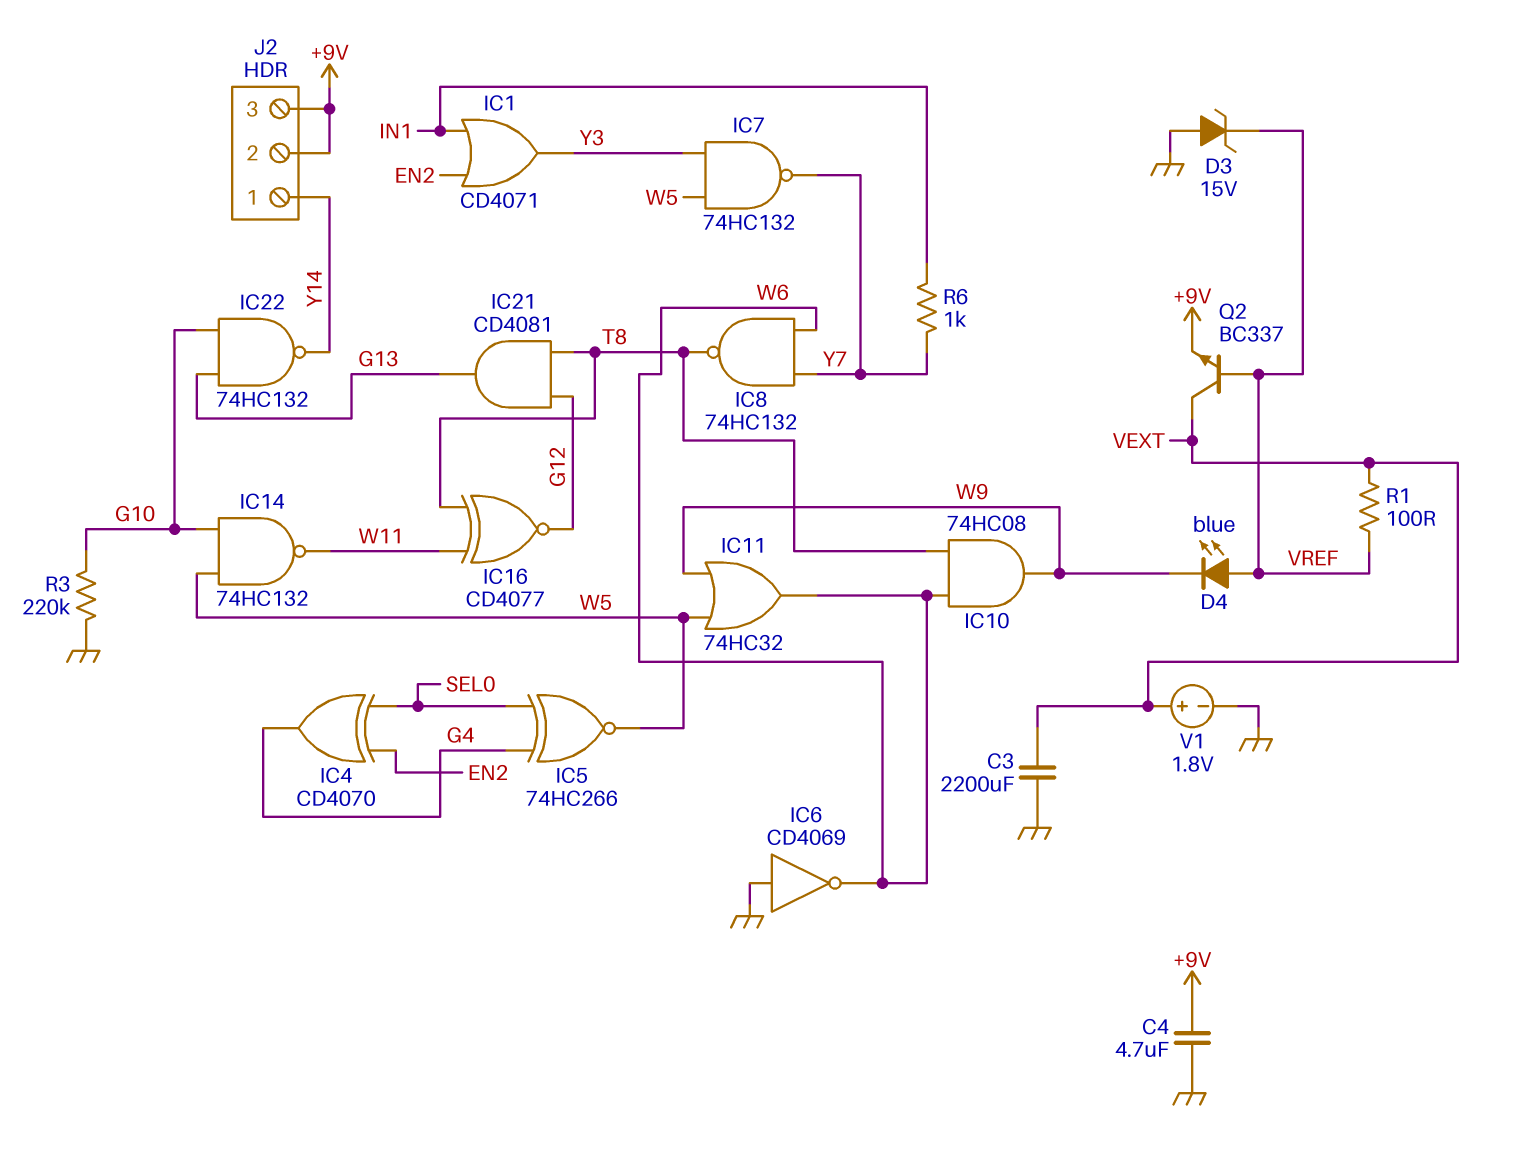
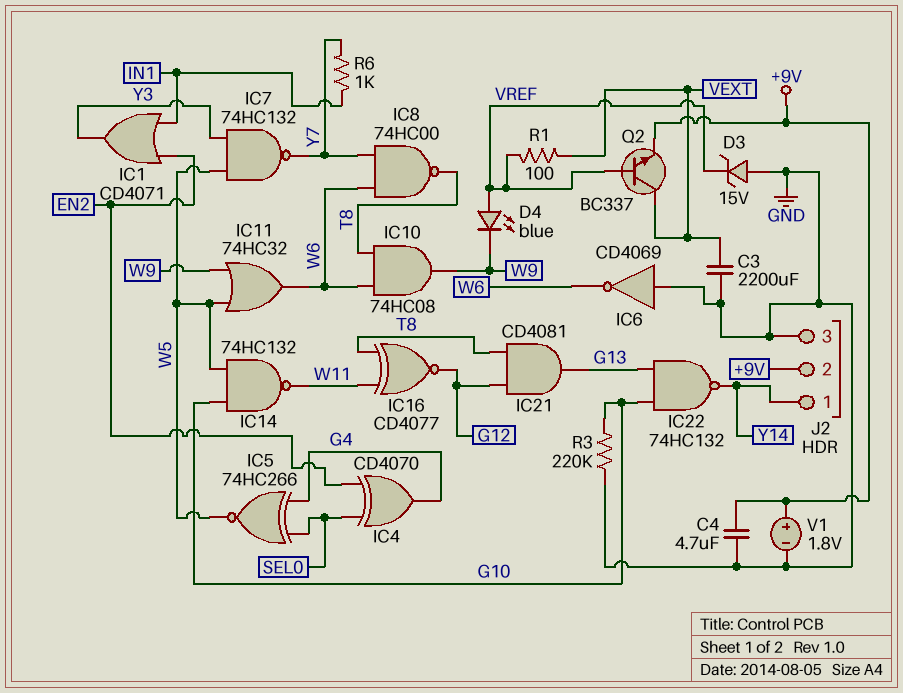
IC8: NAND 74HC132 (in W6, in Y7, out T8) -> NAND 74HC00 (in W6, in Y7, out T8)
J2 pin 3: +9V -> GND
V1: 1.8V (plus VEXT, minus GND) -> 1.8V (plus +9V, minus GND)

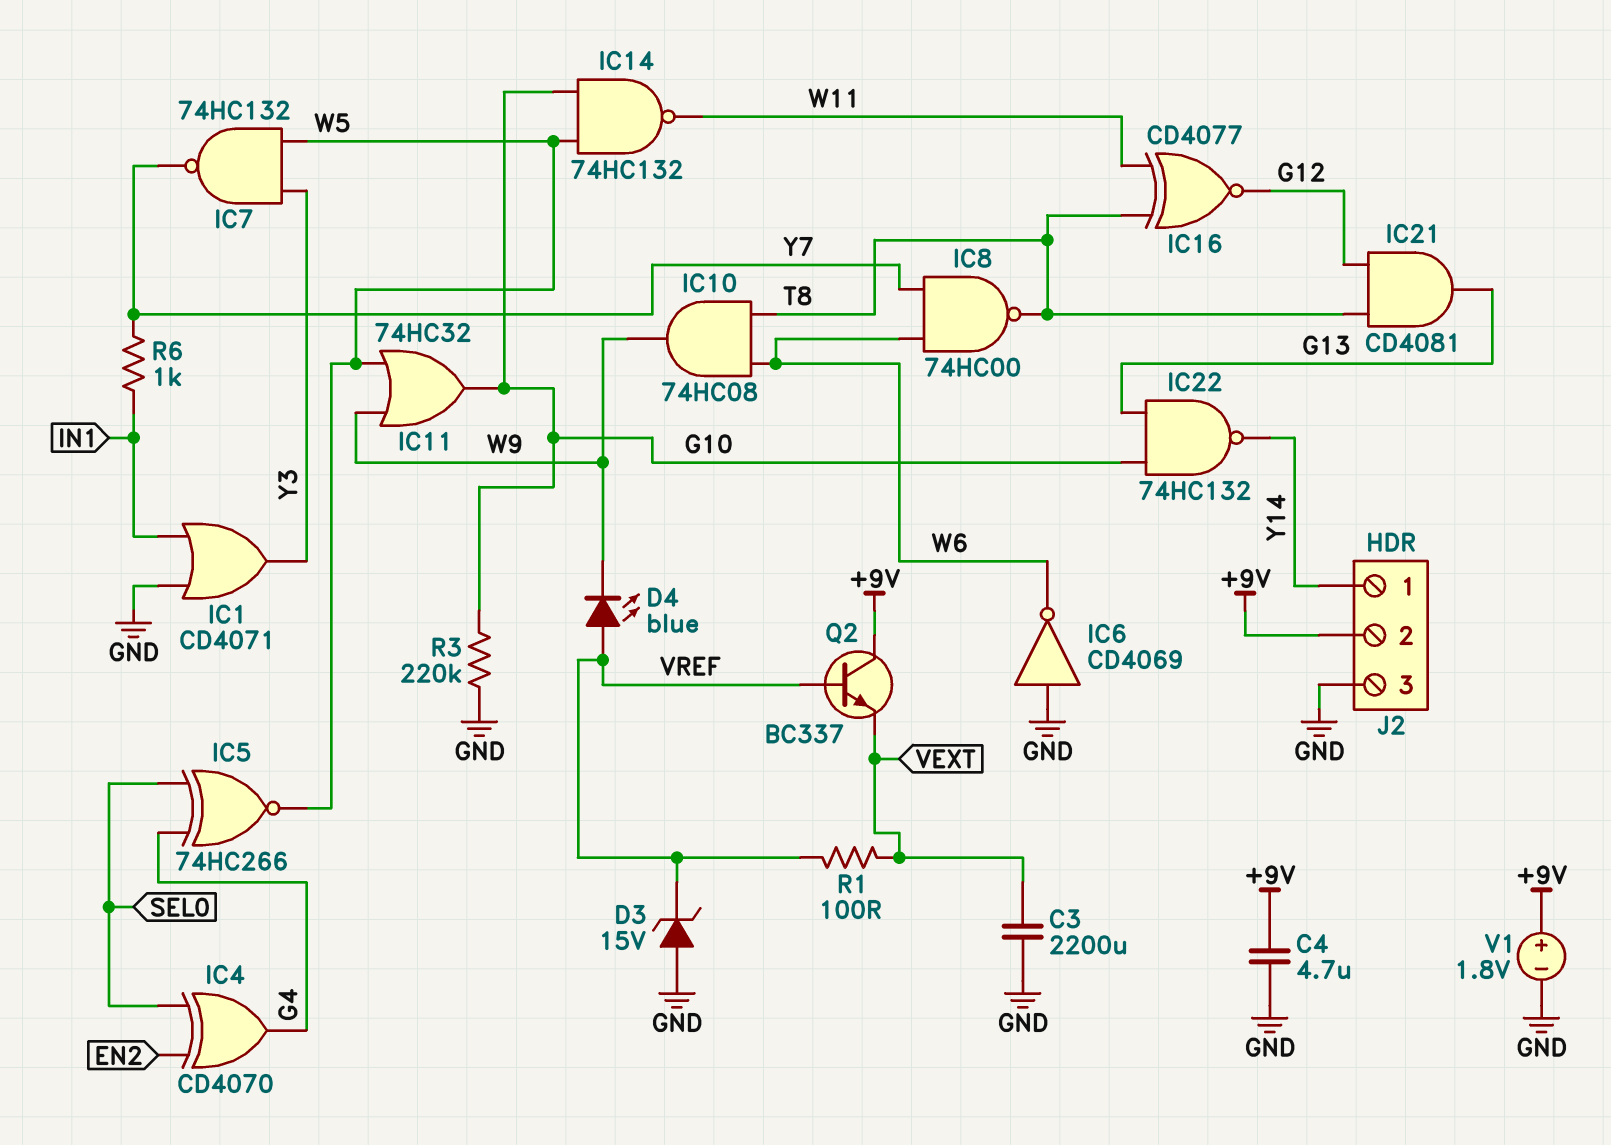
IC1: OR CD4071 (in EN2, in IN1, out Y3) -> OR CD4071 (in GND, in IN1, out Y3)
IC11: OR 74HC32 (in W5, in W9, out W6) -> OR 74HC32 (in W5, in W9, out G10)
Q2: NPN BC337 (B VREF, C VEXT, E +9V) -> NPN BC337 (B VREF, C +9V, E VEXT)

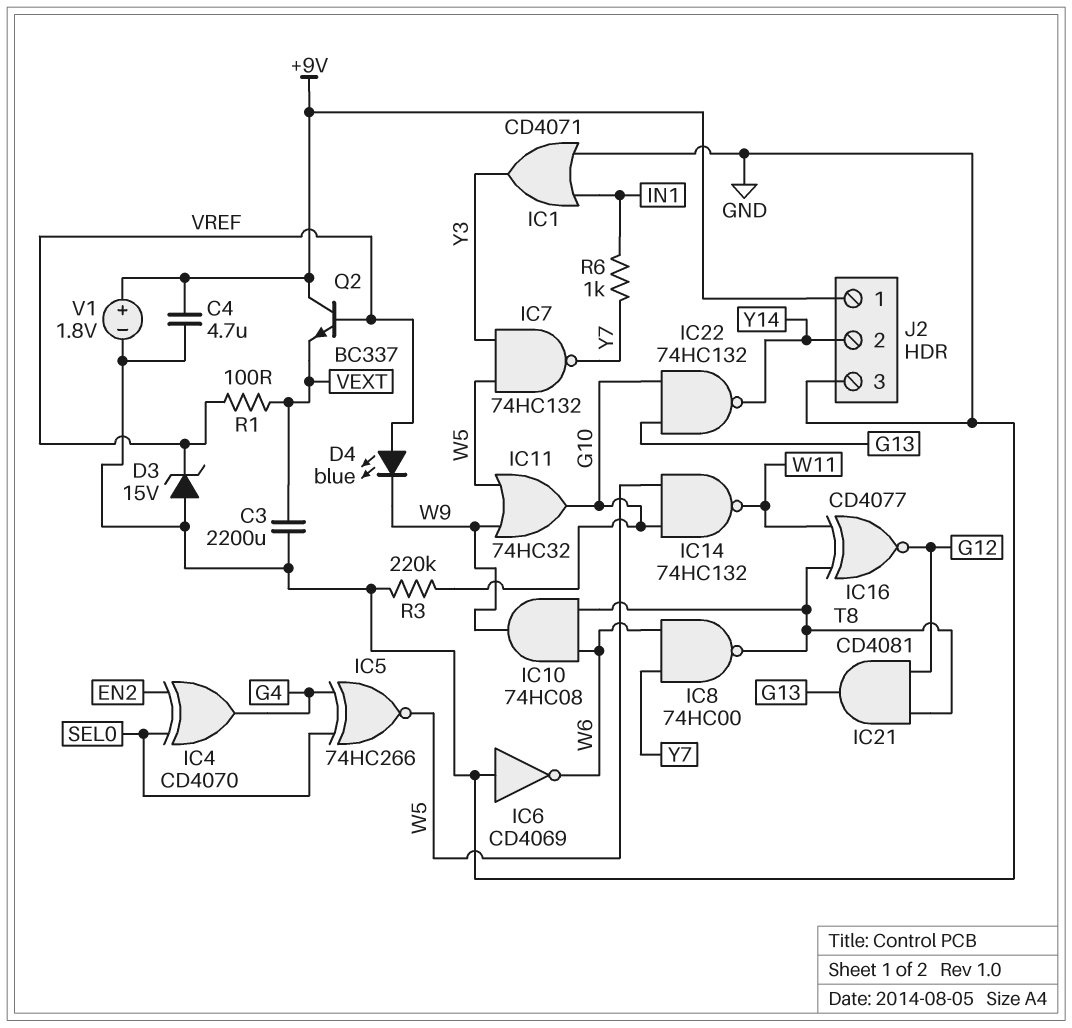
J2 pin 1: Y14 -> +9V
J2 pin 2: +9V -> Y14

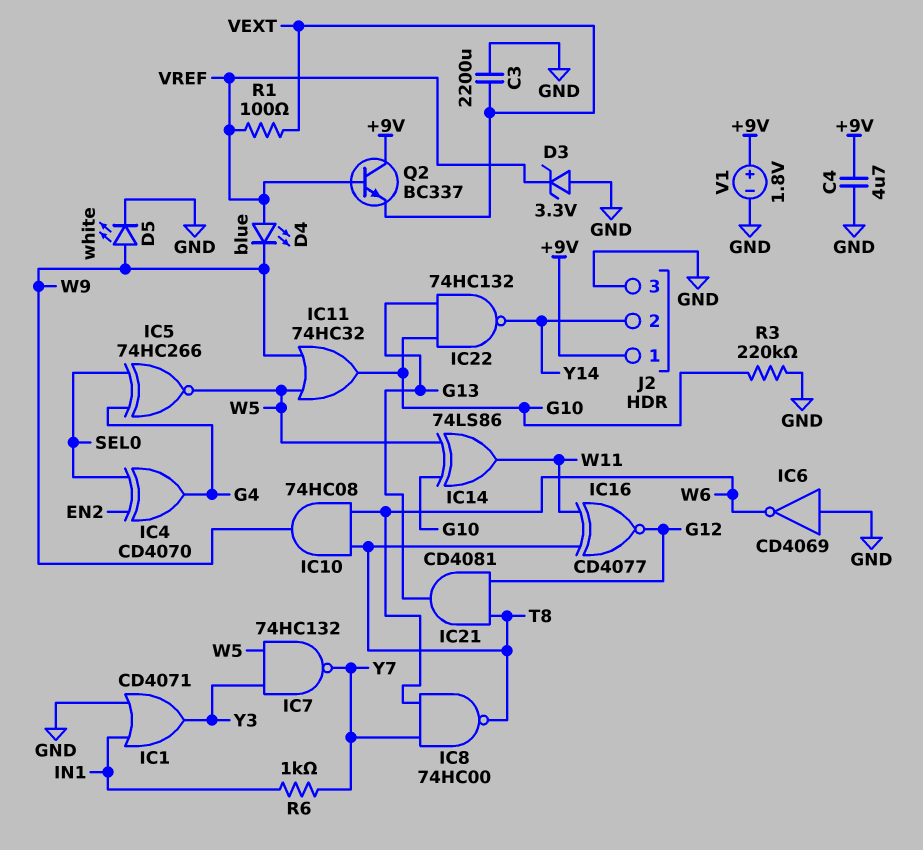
D3: zener 15V (A GND, K VREF) -> zener 3.3V (A GND, K VREF)
D5: none -> LED white (A W9, K GND)
IC14: NAND 74HC132 (in G10, in W5, out W11) -> XOR 74LS86 (in G10, in W5, out W11)

